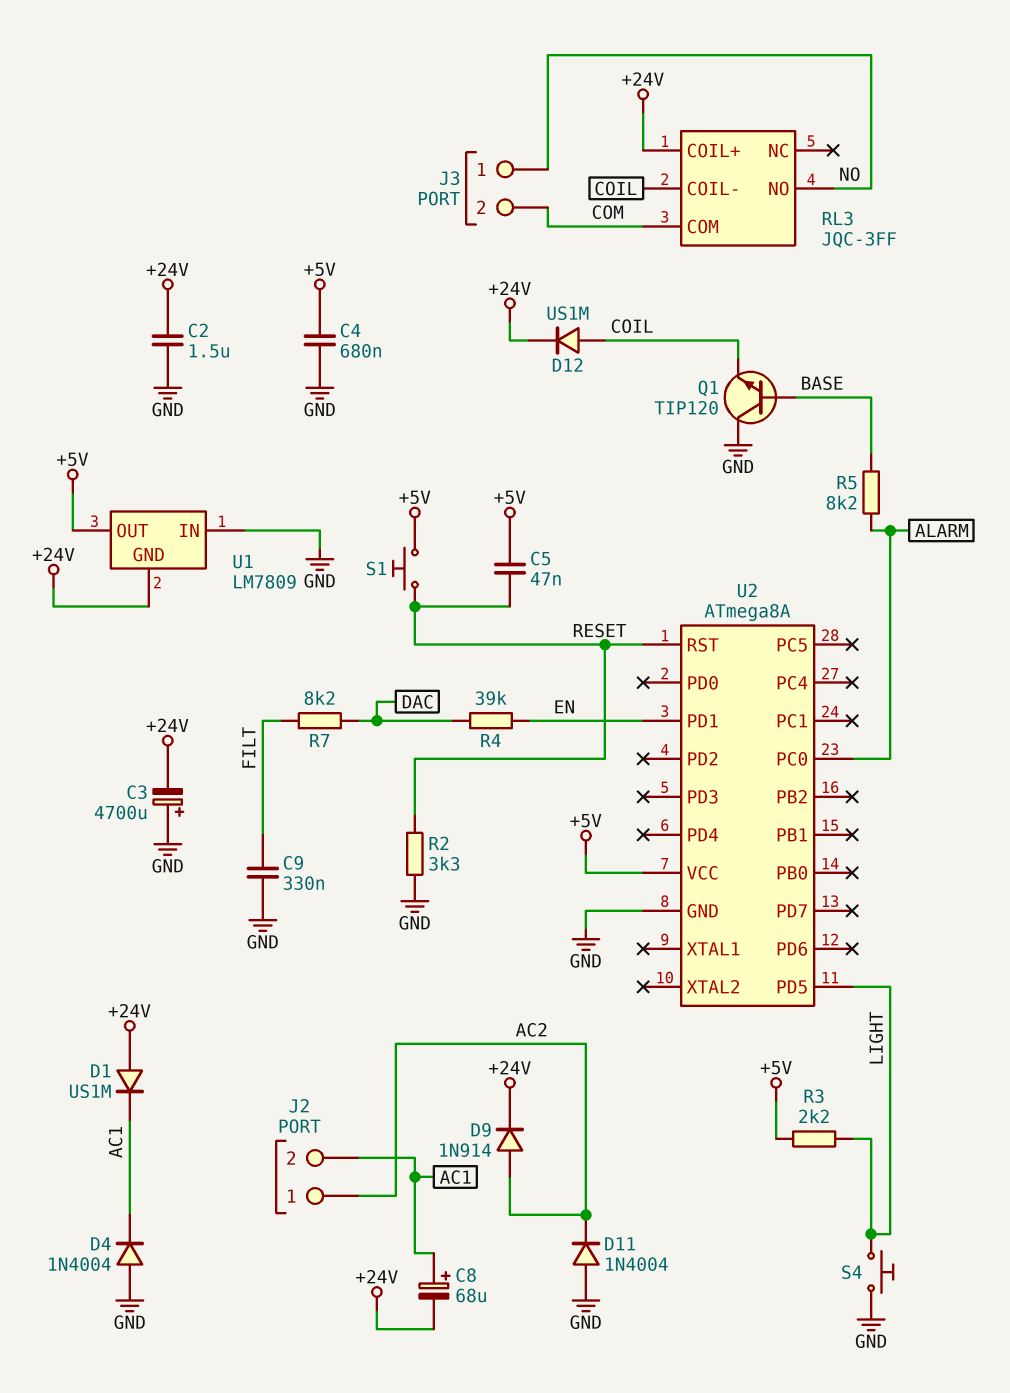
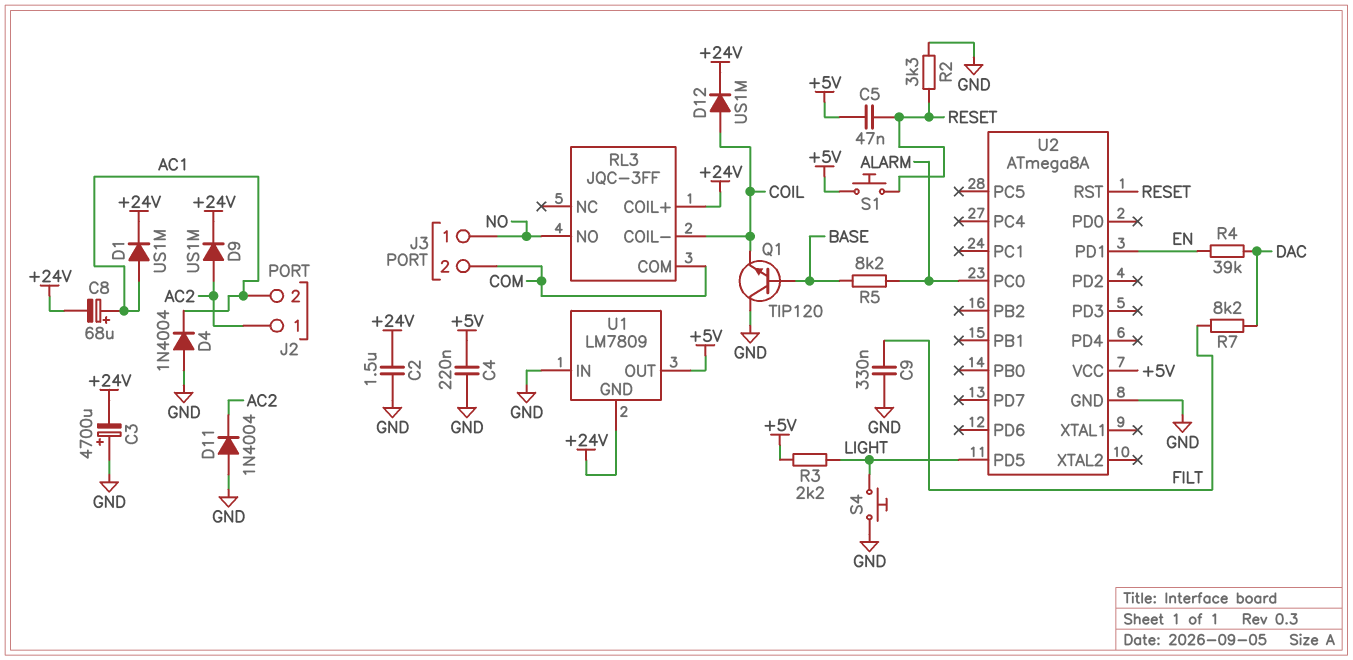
C4: 680nF (+5V, GND) -> 220nF (+5V, GND)
D1: diode US1M (A +24V, K AC1) -> diode US1M (A AC1, K +24V)
D9: diode 1N914 (A AC2, K +24V) -> diode US1M (A AC2, K +24V)

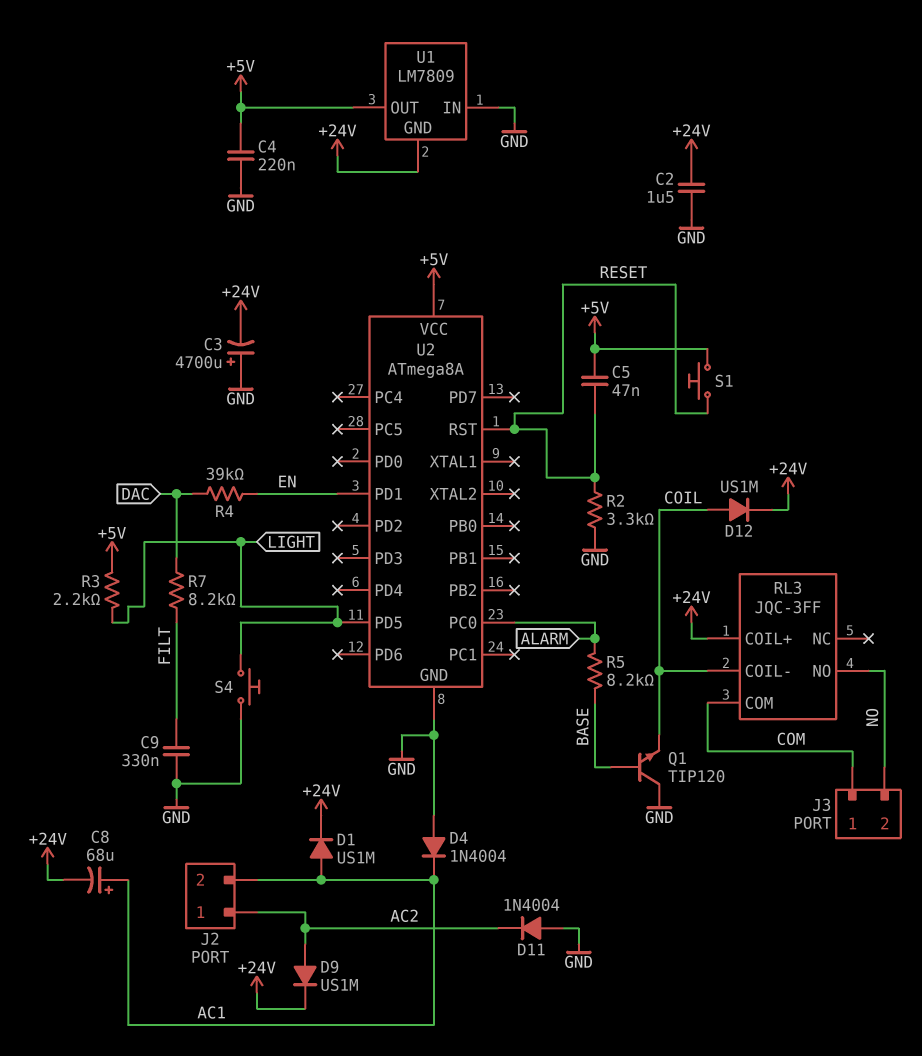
J3 pin 1: NO -> COM
J3 pin 2: COM -> NO

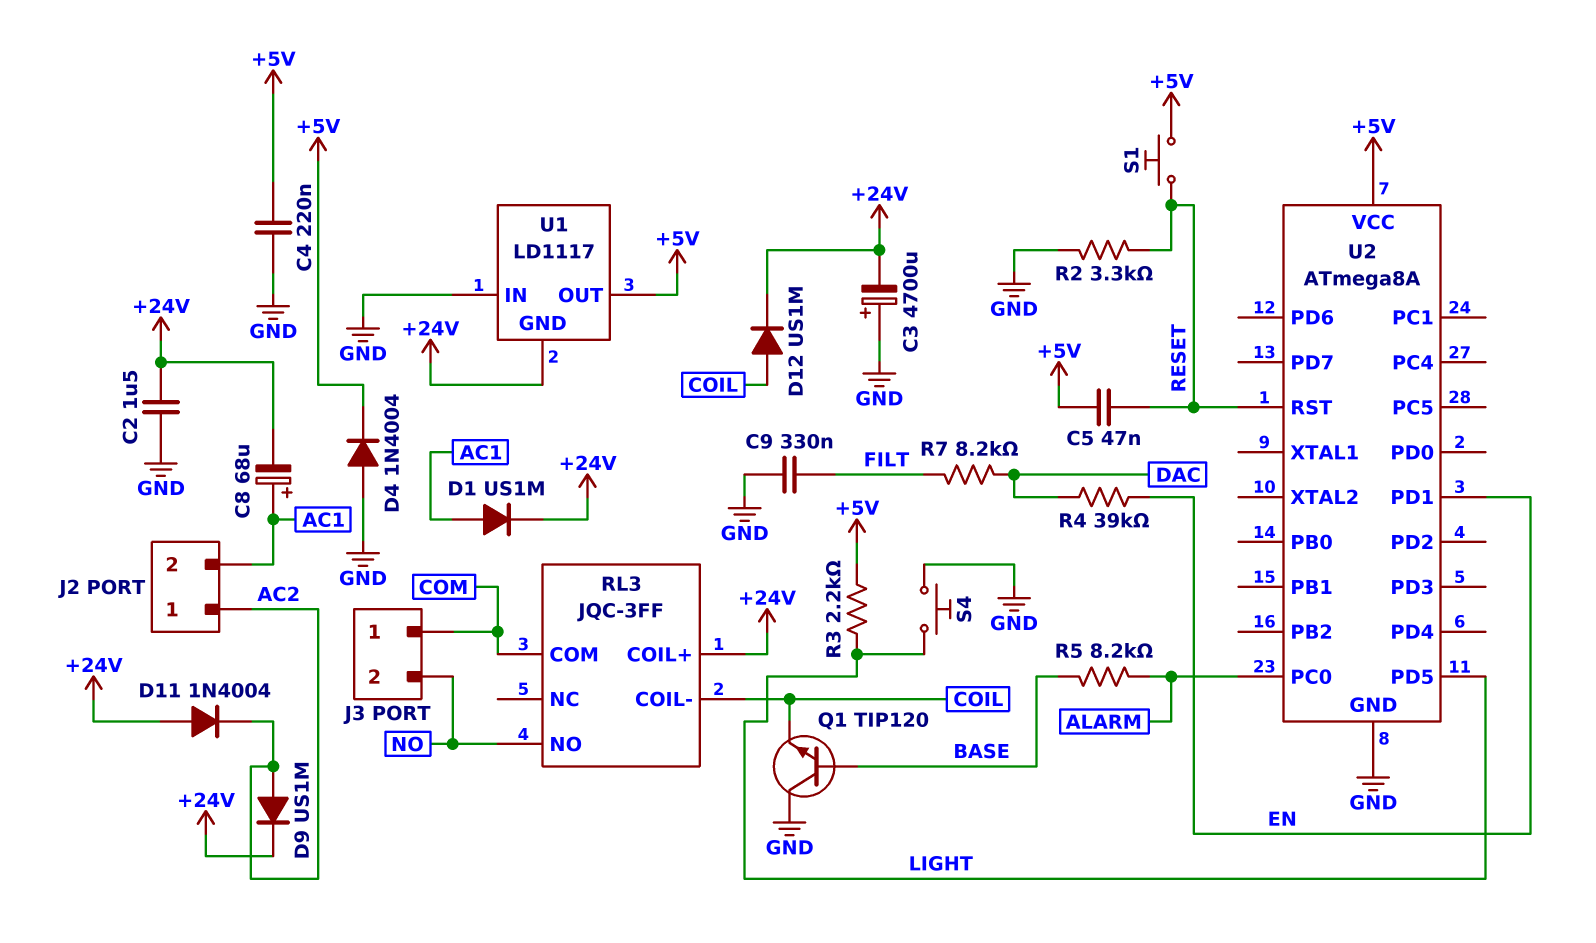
D4: diode 1N4004 (A GND, K AC1) -> diode 1N4004 (A GND, K +5V)
D11: diode 1N4004 (A GND, K AC2) -> diode 1N4004 (A +24V, K AC2)
U1: LM7809 -> LD1117

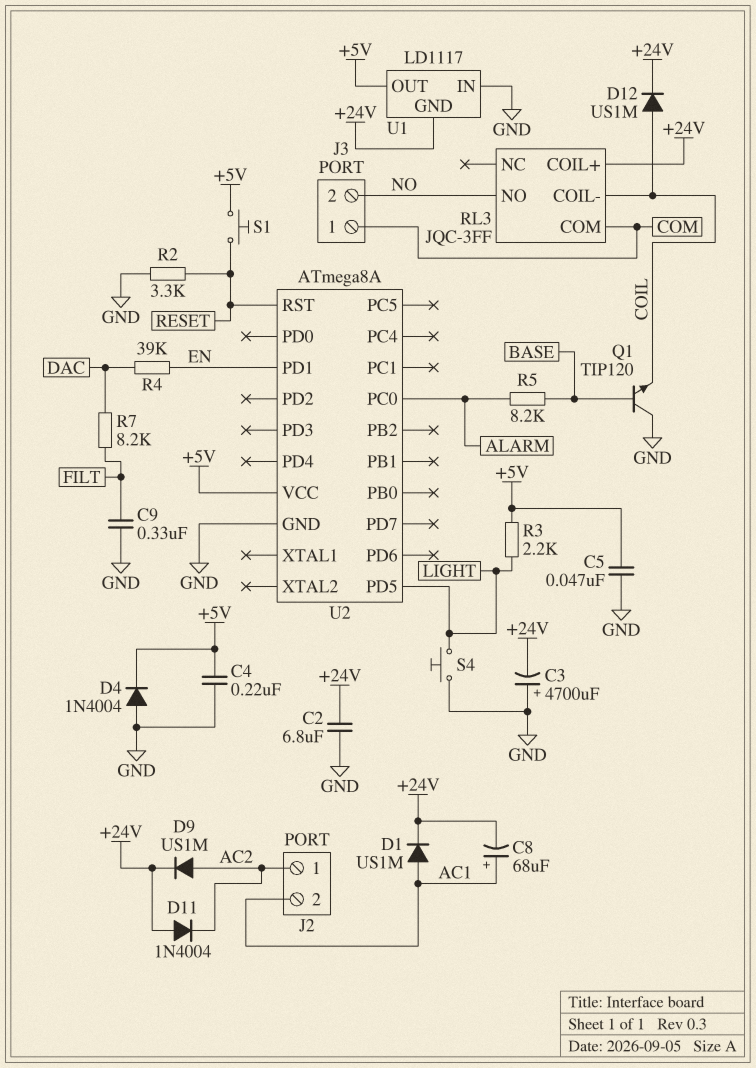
C2: 1.5uF (+24V, GND) -> 6.8uF (+24V, GND)
C5: 47nF (+5V, RESET) -> 47nF (+5V, GND)

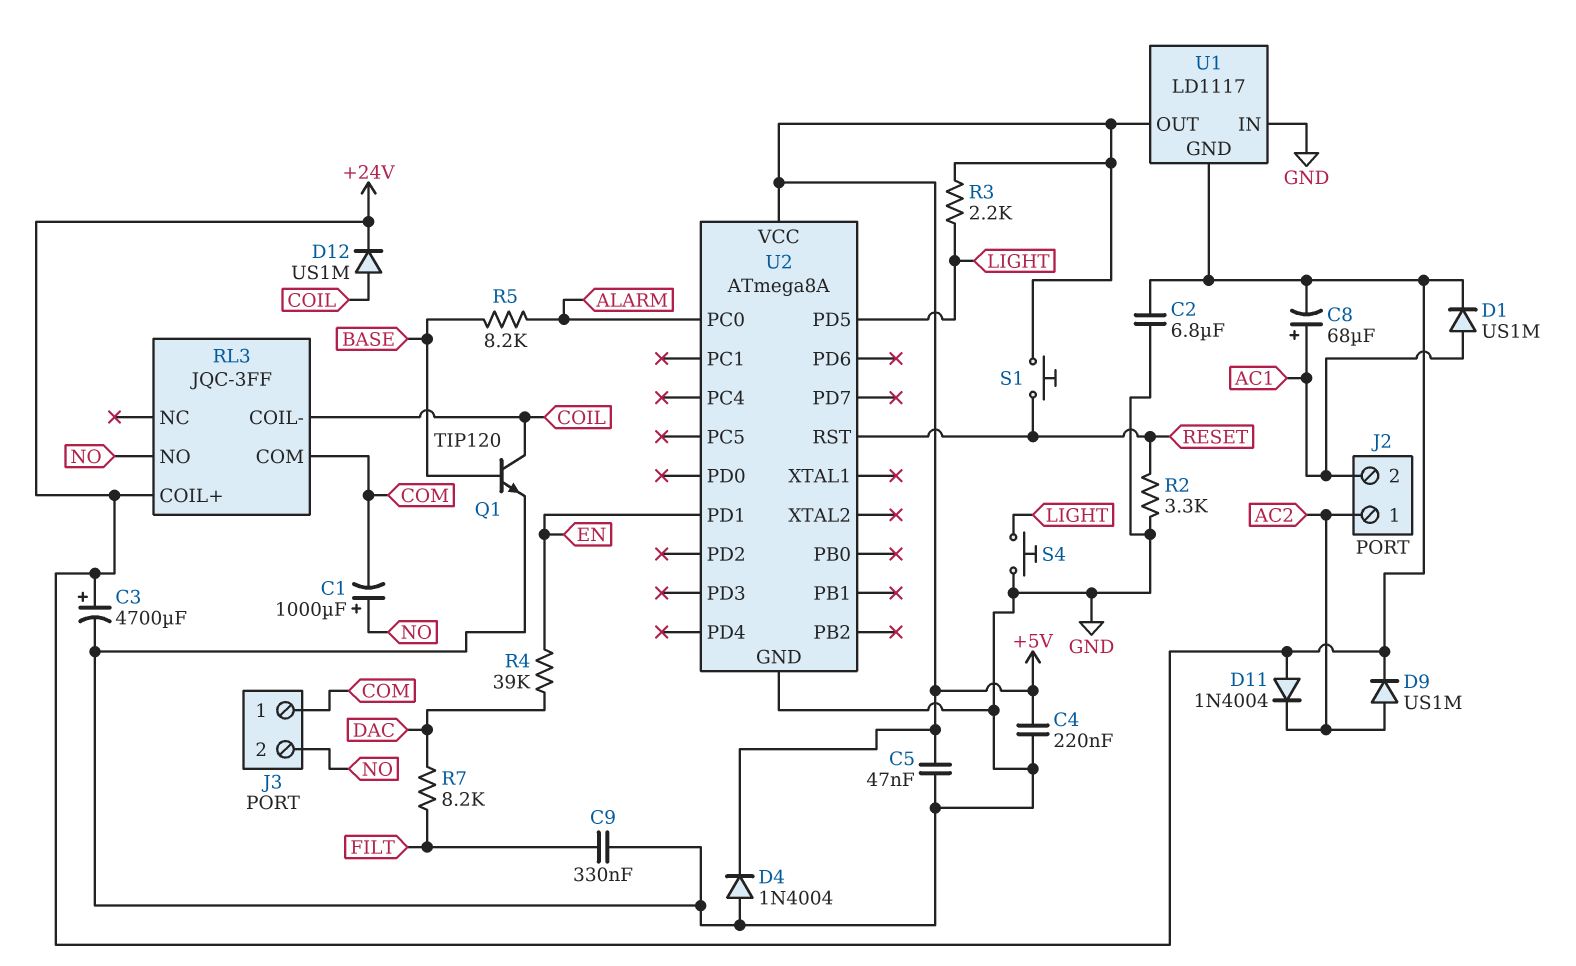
C1: none -> 1000uF (plus NO, minus COM)
C3: 4700uF (plus GND, minus +24V) -> 4700uF (plus +24V, minus GND)
Q1: NPN TIP120 (B BASE, C GND, E COIL) -> NPN TIP120 (B BASE, C COIL, E GND)

